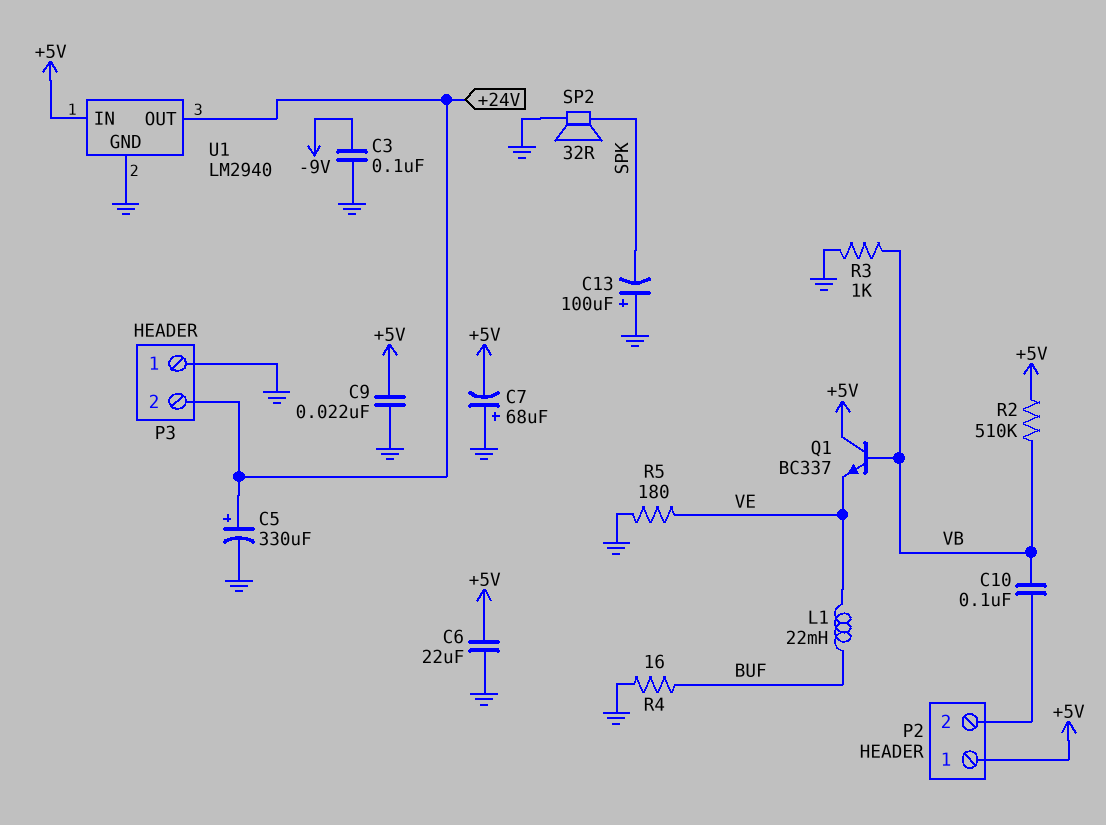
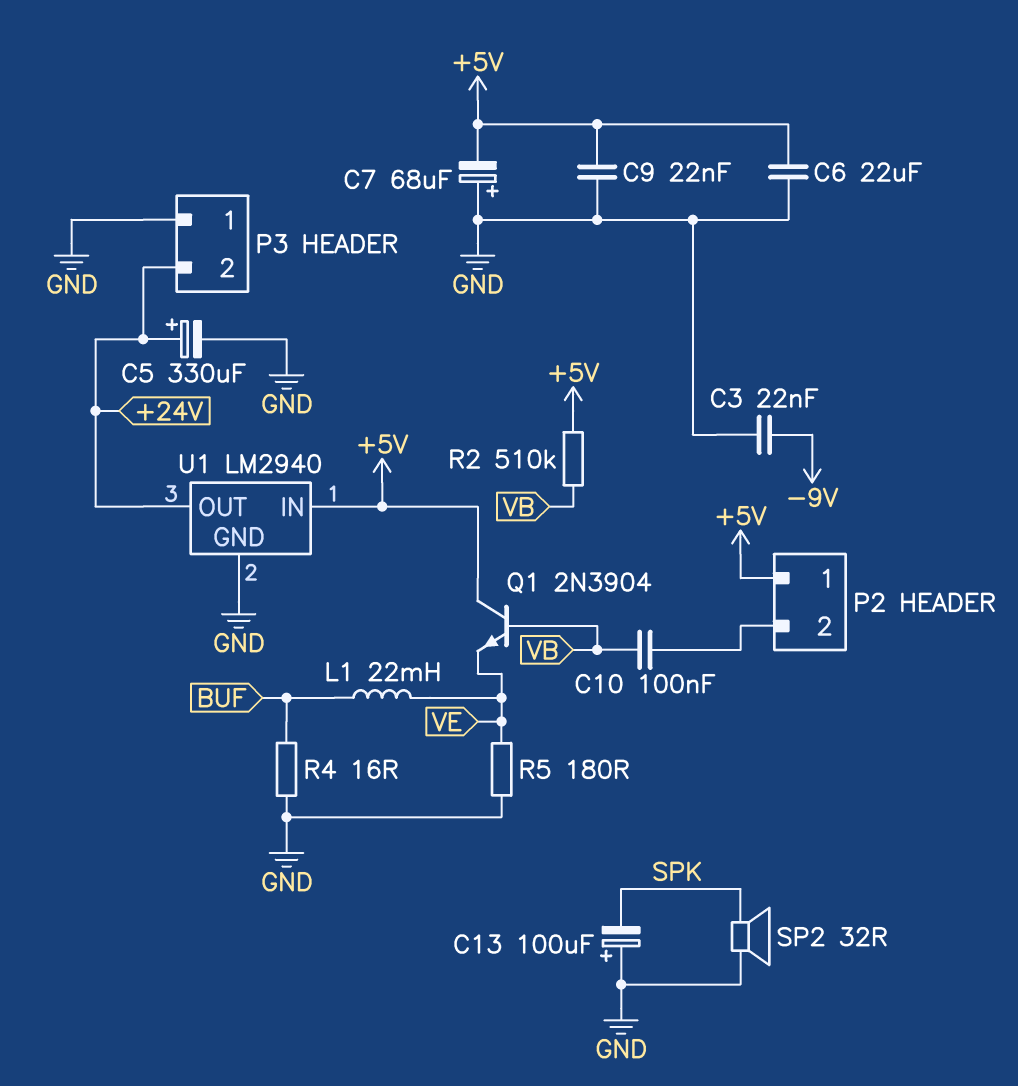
C3: 100nF (-9V, GND) -> 22nF (-9V, GND)
Q1: NPN BC337 (B VB, C +5V, E VE) -> NPN 2N3904 (B VB, C +5V, E VE)
R3: 1k (GND, VB) -> none

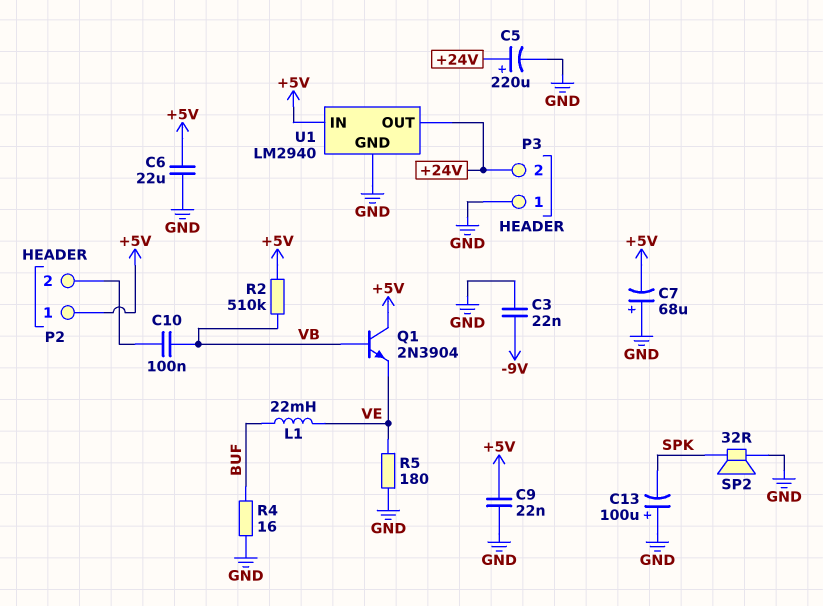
C5: 330uF (plus +24V, minus GND) -> 220uF (plus +24V, minus GND)

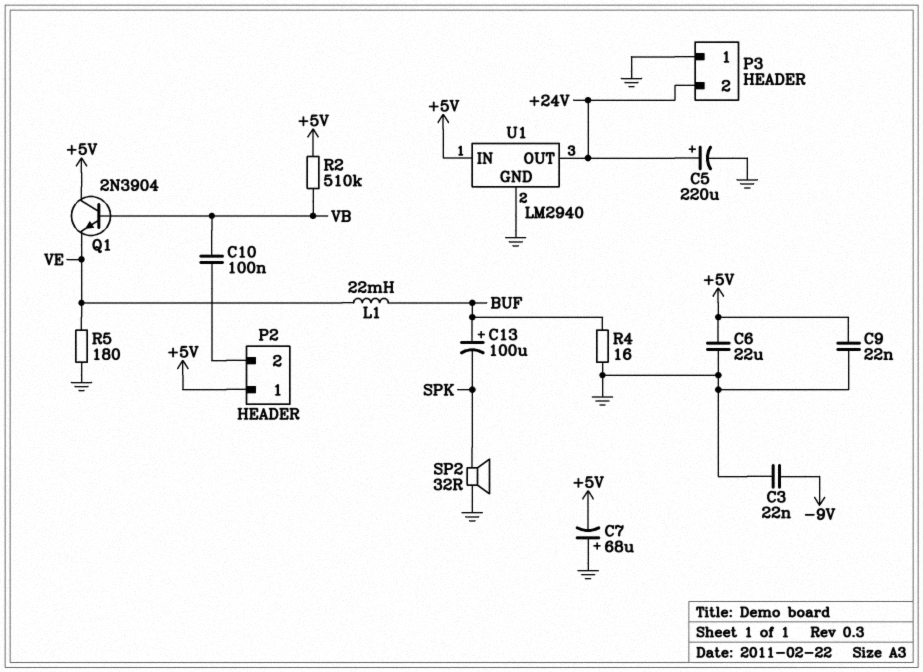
C13: 100uF (plus GND, minus SPK) -> 100uF (plus BUF, minus SPK)

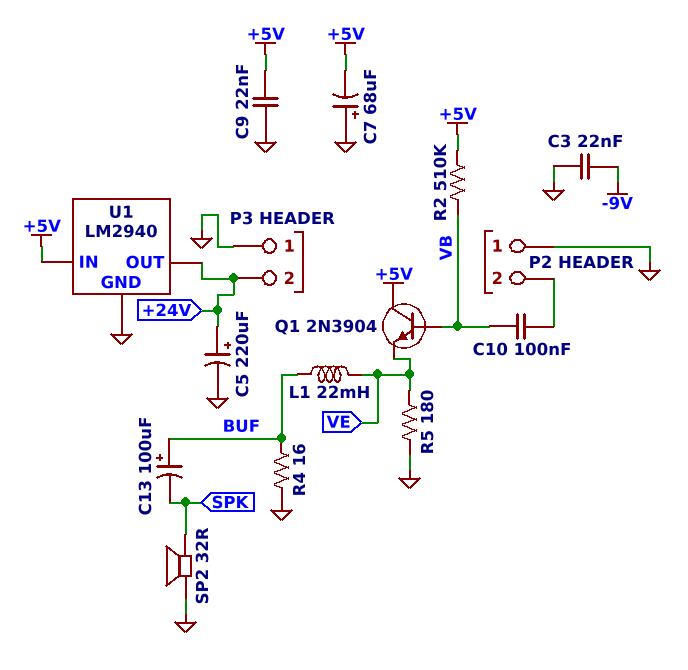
C6: 22uF (+5V, GND) -> none
P2 pin 1: +5V -> GND

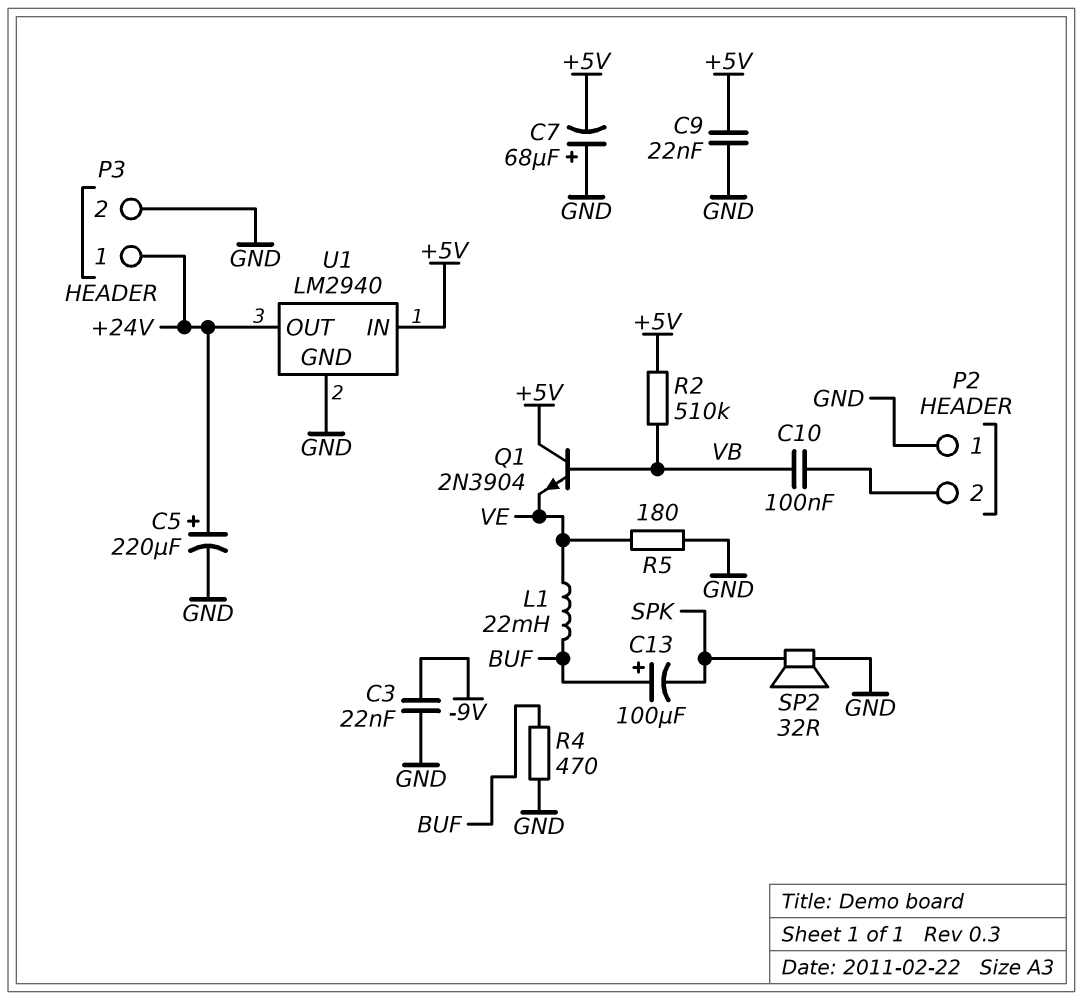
P3 pin 1: GND -> +24V
P3 pin 2: +24V -> GND
R4: 16 (BUF, GND) -> 470 (BUF, GND)

